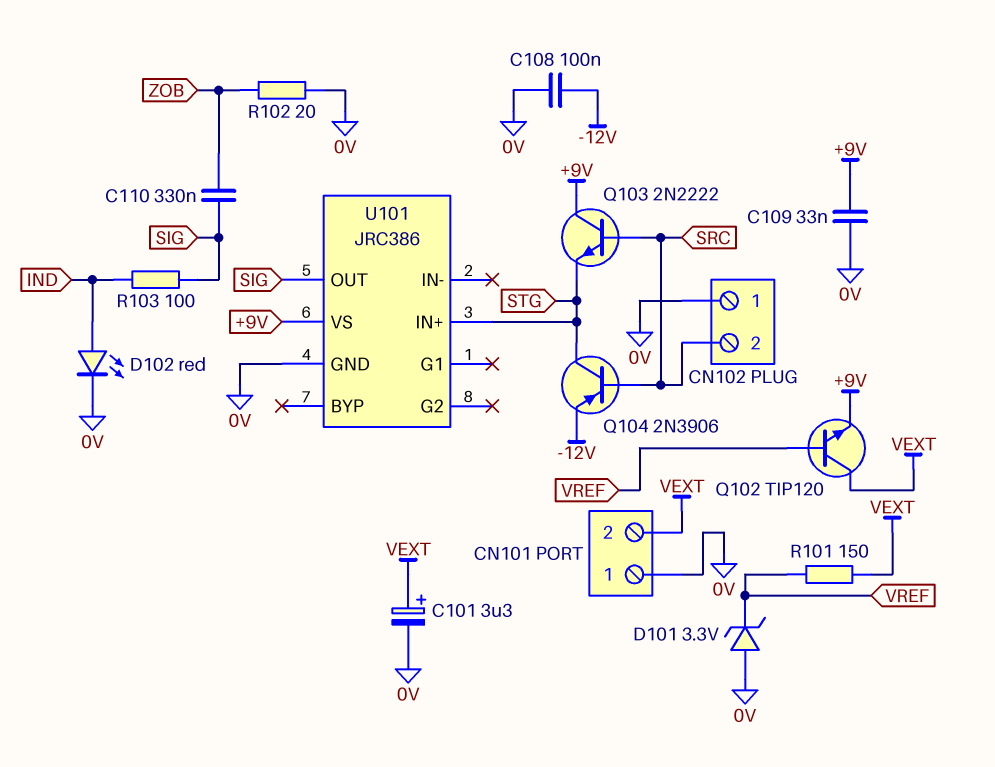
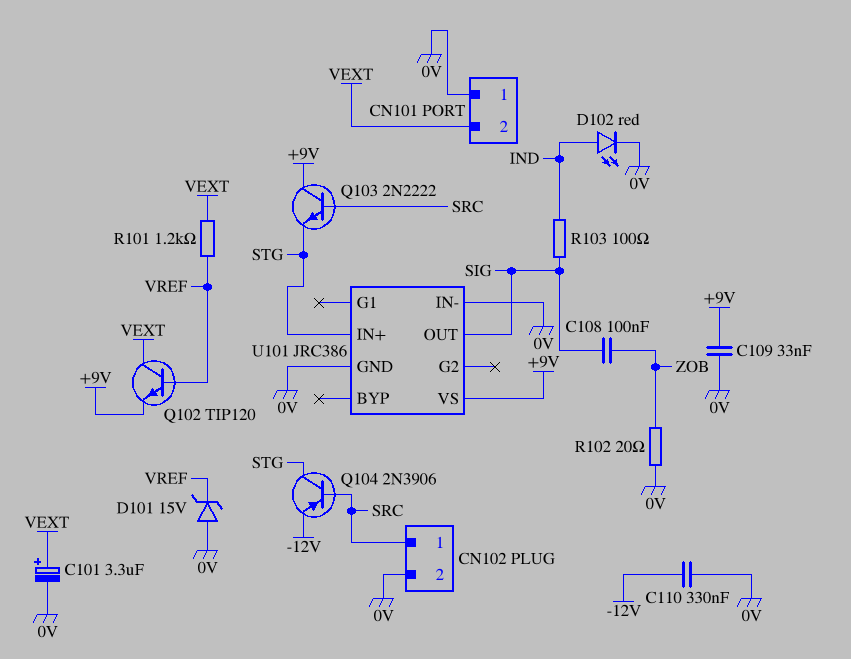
C108: 100nF (-12V, 0V) -> 100nF (SIG, ZOB)
C110: 330nF (SIG, ZOB) -> 330nF (-12V, 0V)
CN102 pin 1: 0V -> SRC
CN102 pin 2: SRC -> 0V
D101: zener 3.3V (A 0V, K VREF) -> zener 15V (A 0V, K VREF)
R101: 150 (VEXT, VREF) -> 1.2k (VEXT, VREF)
U101 pin IN-: none -> 0V

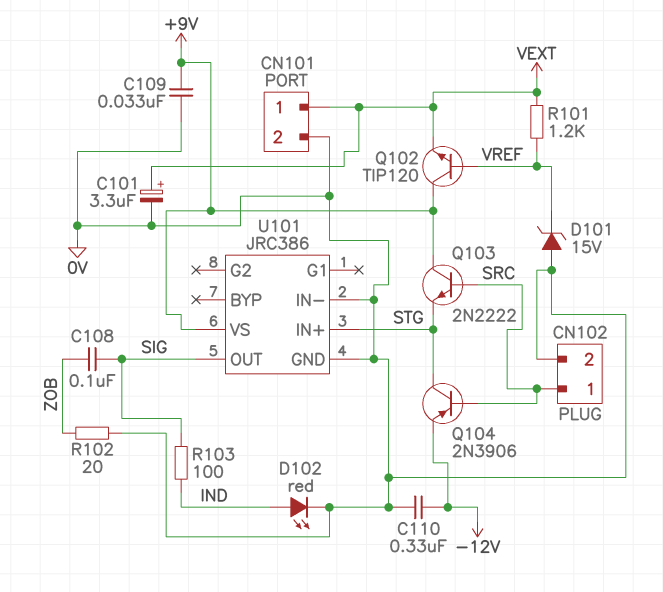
CN101 pin 1: 0V -> VEXT
CN101 pin 2: VEXT -> 0V
Q102: NPN TIP120 (B VREF, C VEXT, E +9V) -> NPN TIP120 (B VREF, C +9V, E VEXT)

